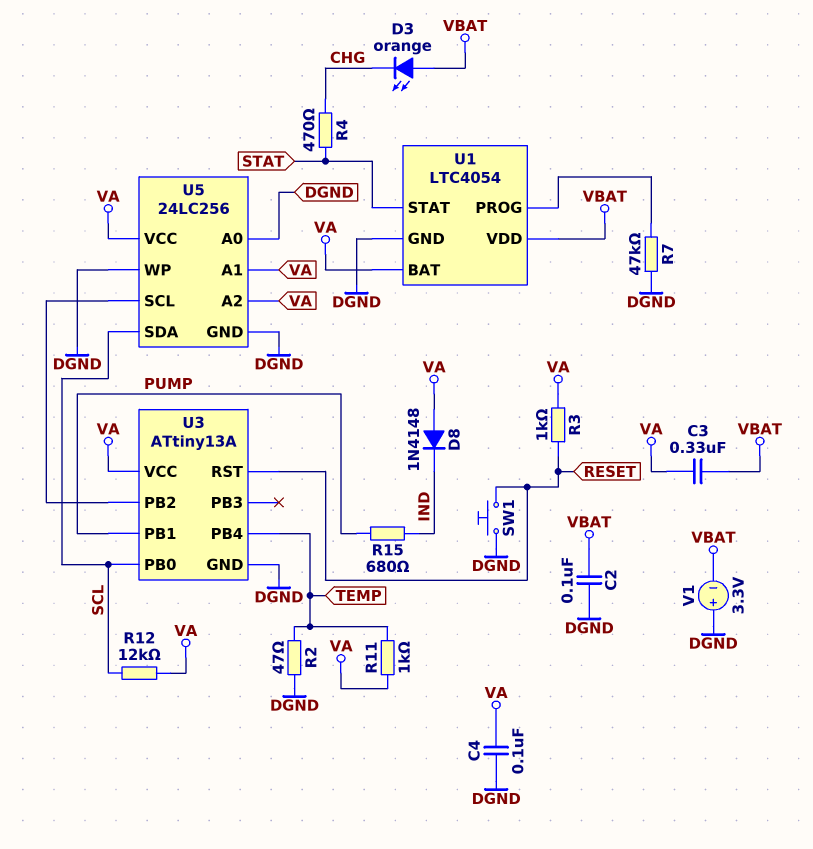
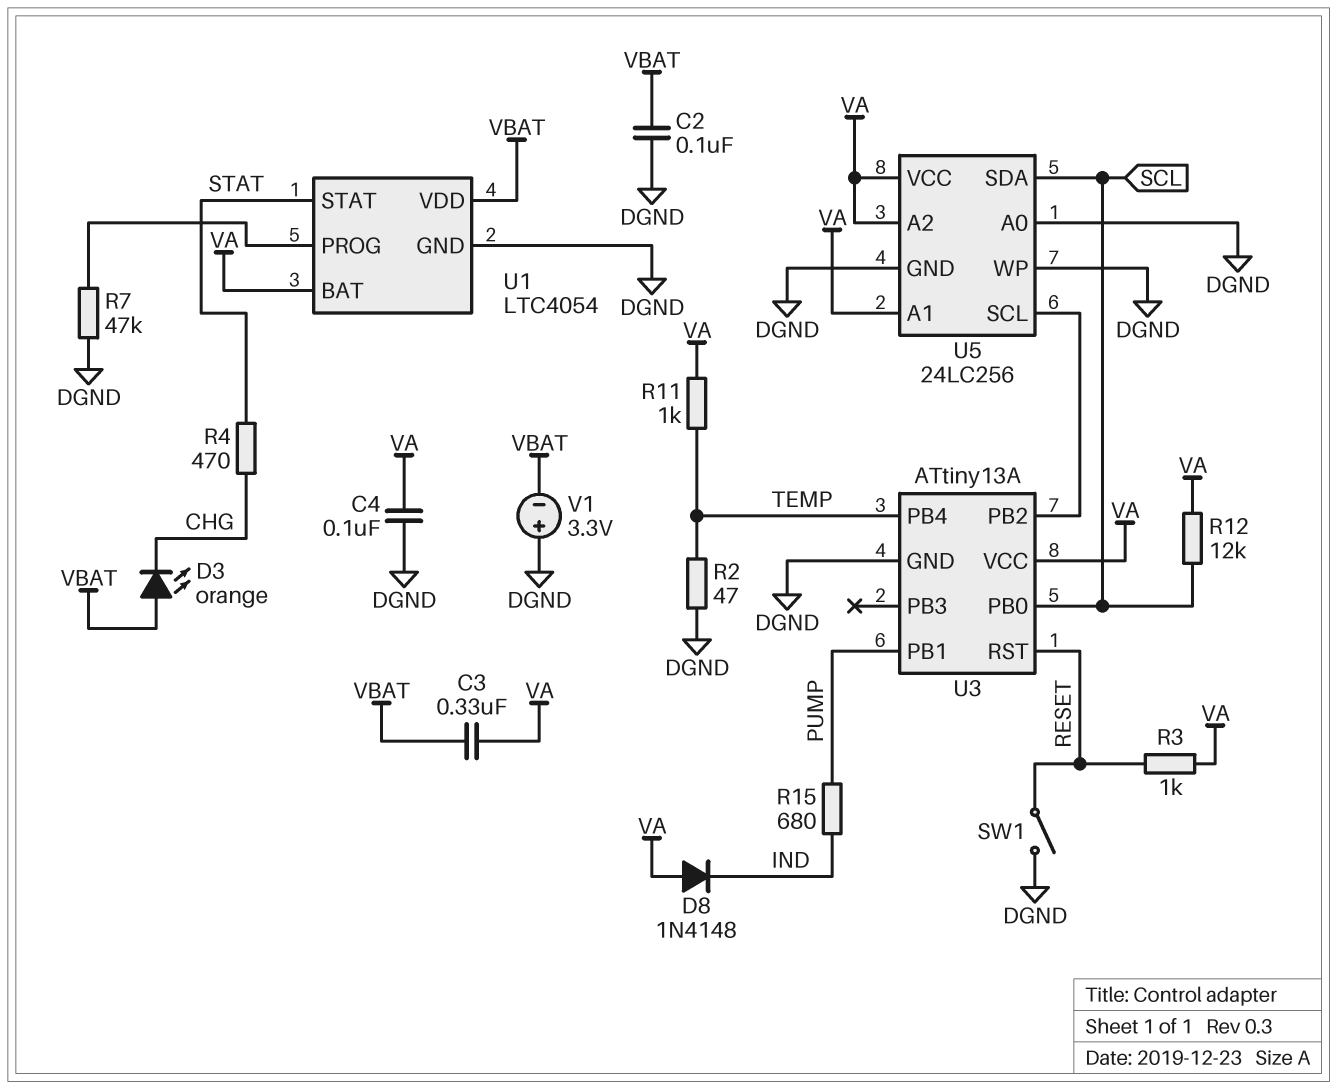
SW1: button (DGND, RESET) -> switch (DGND, RESET)

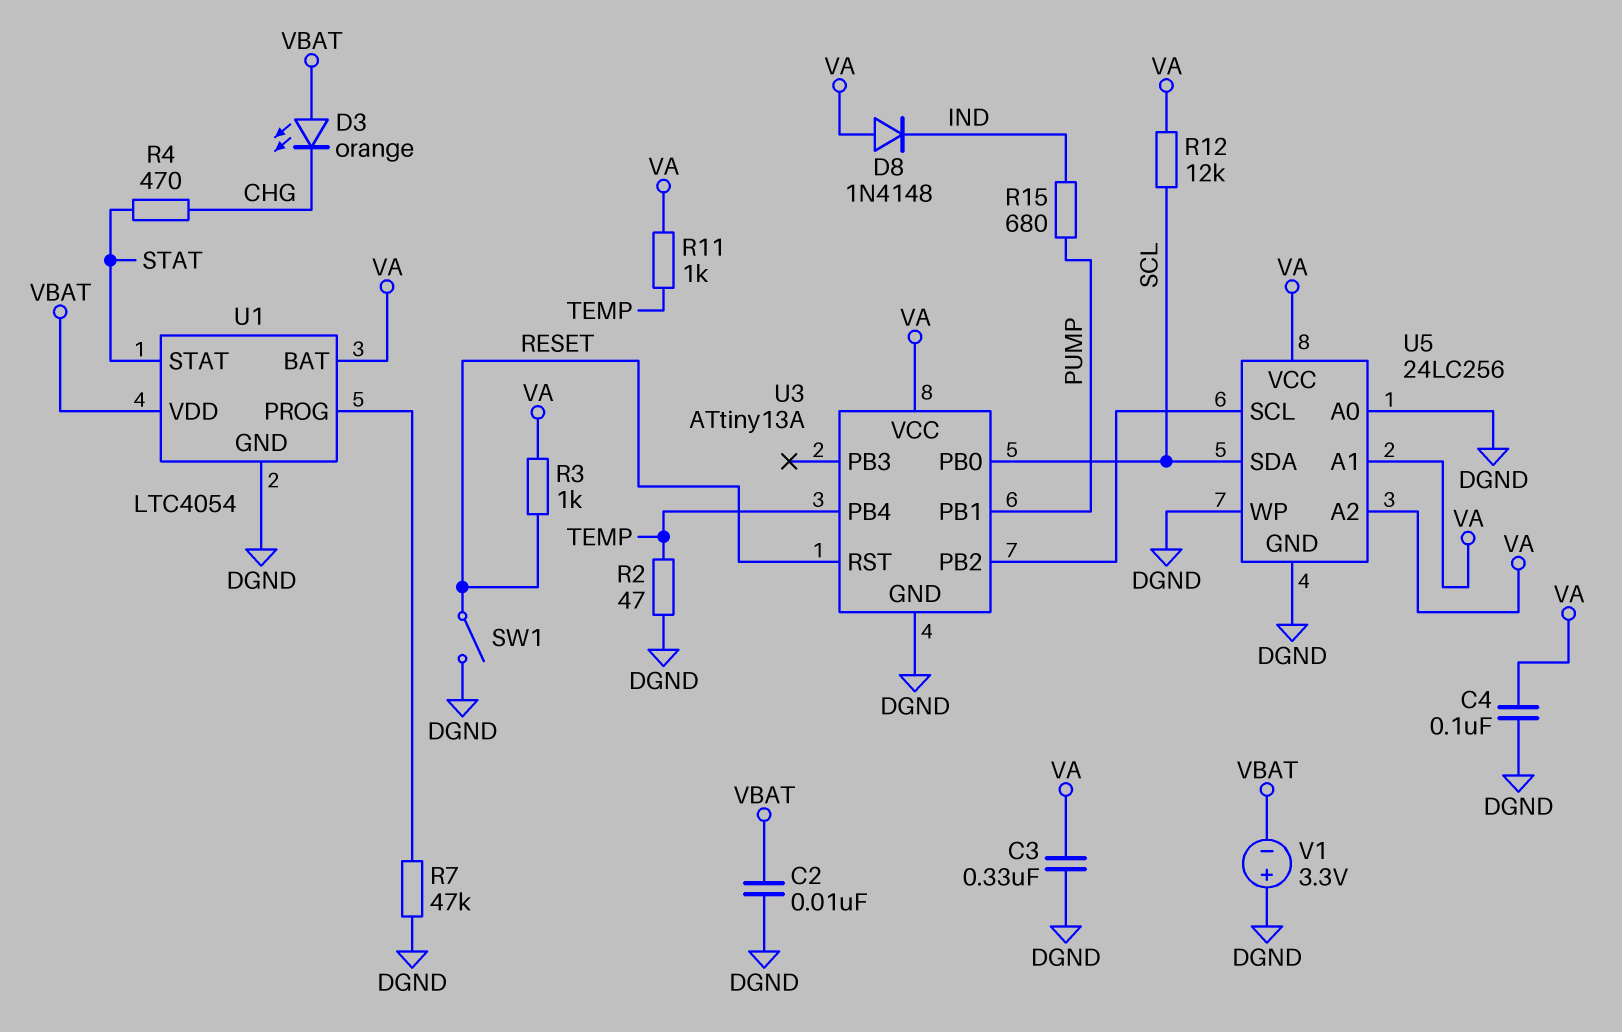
C2: 100nF (DGND, VBAT) -> 10nF (DGND, VBAT)
C3: 330nF (VA, VBAT) -> 330nF (DGND, VA)

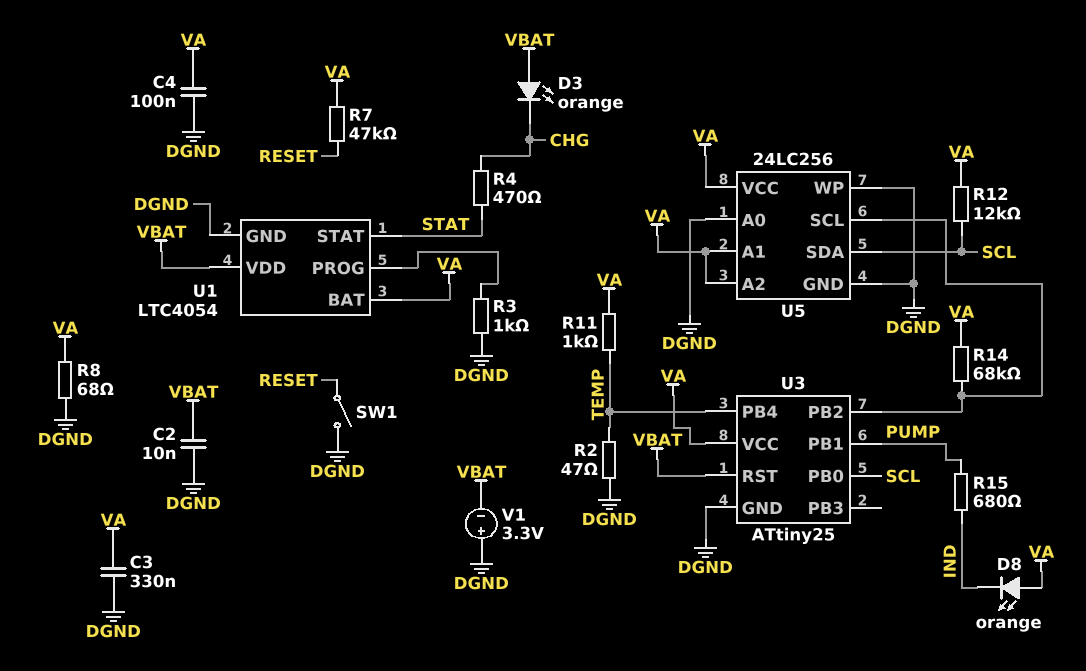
D8: diode 1N4148 (A VA, K IND) -> LED orange (A VA, K IND)
R3: 1k (RESET, VA) -> 1k (DGND, U1/PROG)
R7: 47k (DGND, U1/PROG) -> 47k (RESET, VA)
R8: none -> 68 (DGND, VA)
R14: none -> 68k (U3/PB2, VA)
U3: ATtiny13A -> ATtiny25
U3 pin RST: RESET -> VBAT

